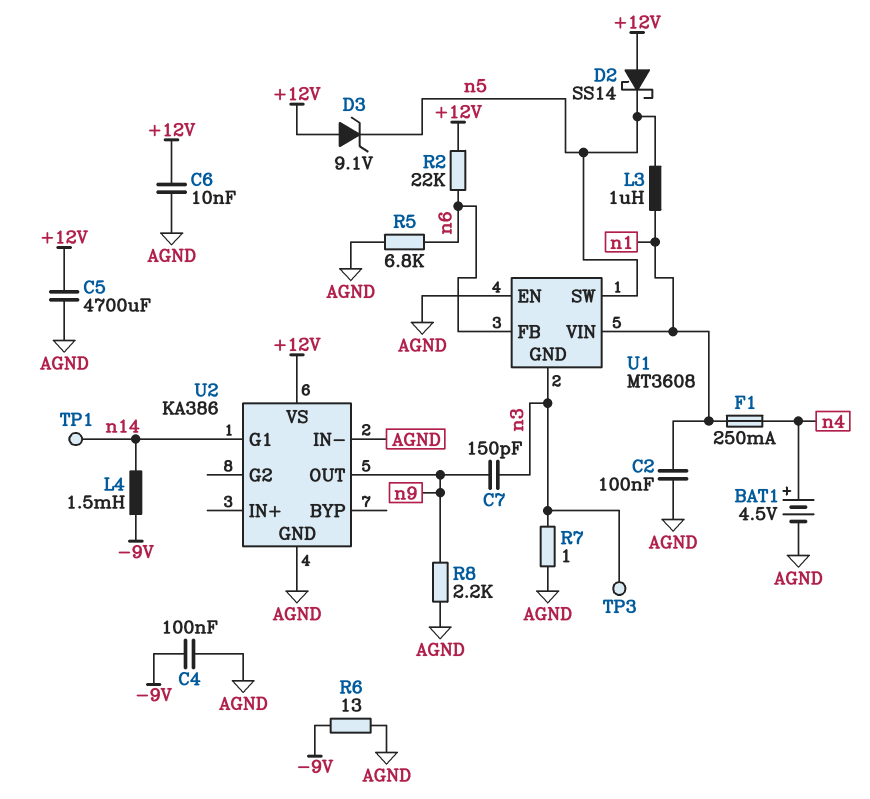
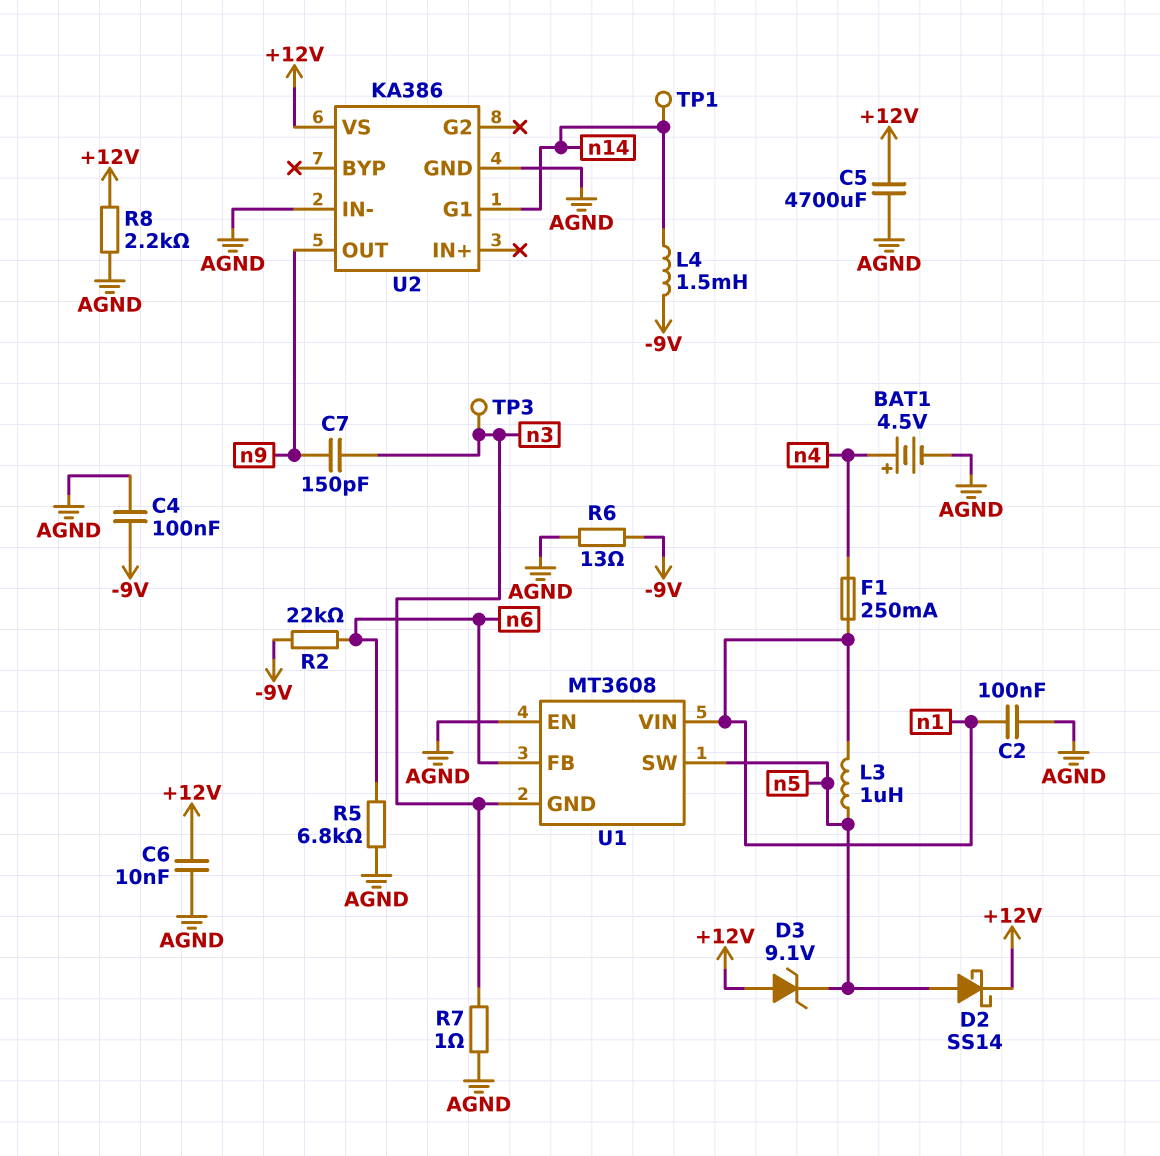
D2: schottky SS14 (A +12V, K n5) -> schottky SS14 (A n5, K +12V)
R2: 22k (+12V, n6) -> 22k (-9V, n6)
R8: 2.2k (AGND, n9) -> 2.2k (+12V, AGND)

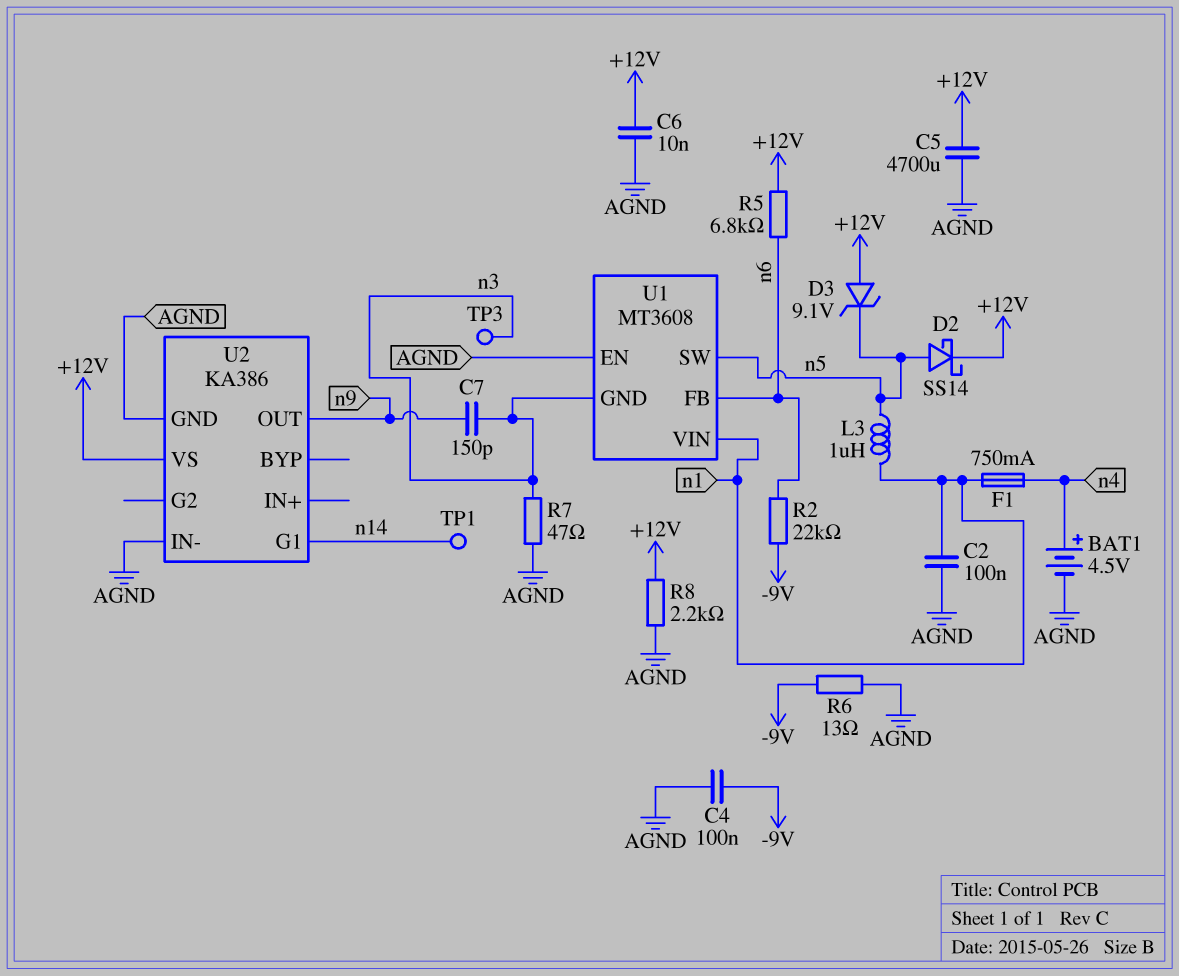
F1: 250mA (n1, n4) -> 750mA (n1, n4)
L4: 1.5mH (-9V, n14) -> none
R5: 6.8k (AGND, n6) -> 6.8k (+12V, n6)
R7: 1 (AGND, n3) -> 47 (AGND, n3)

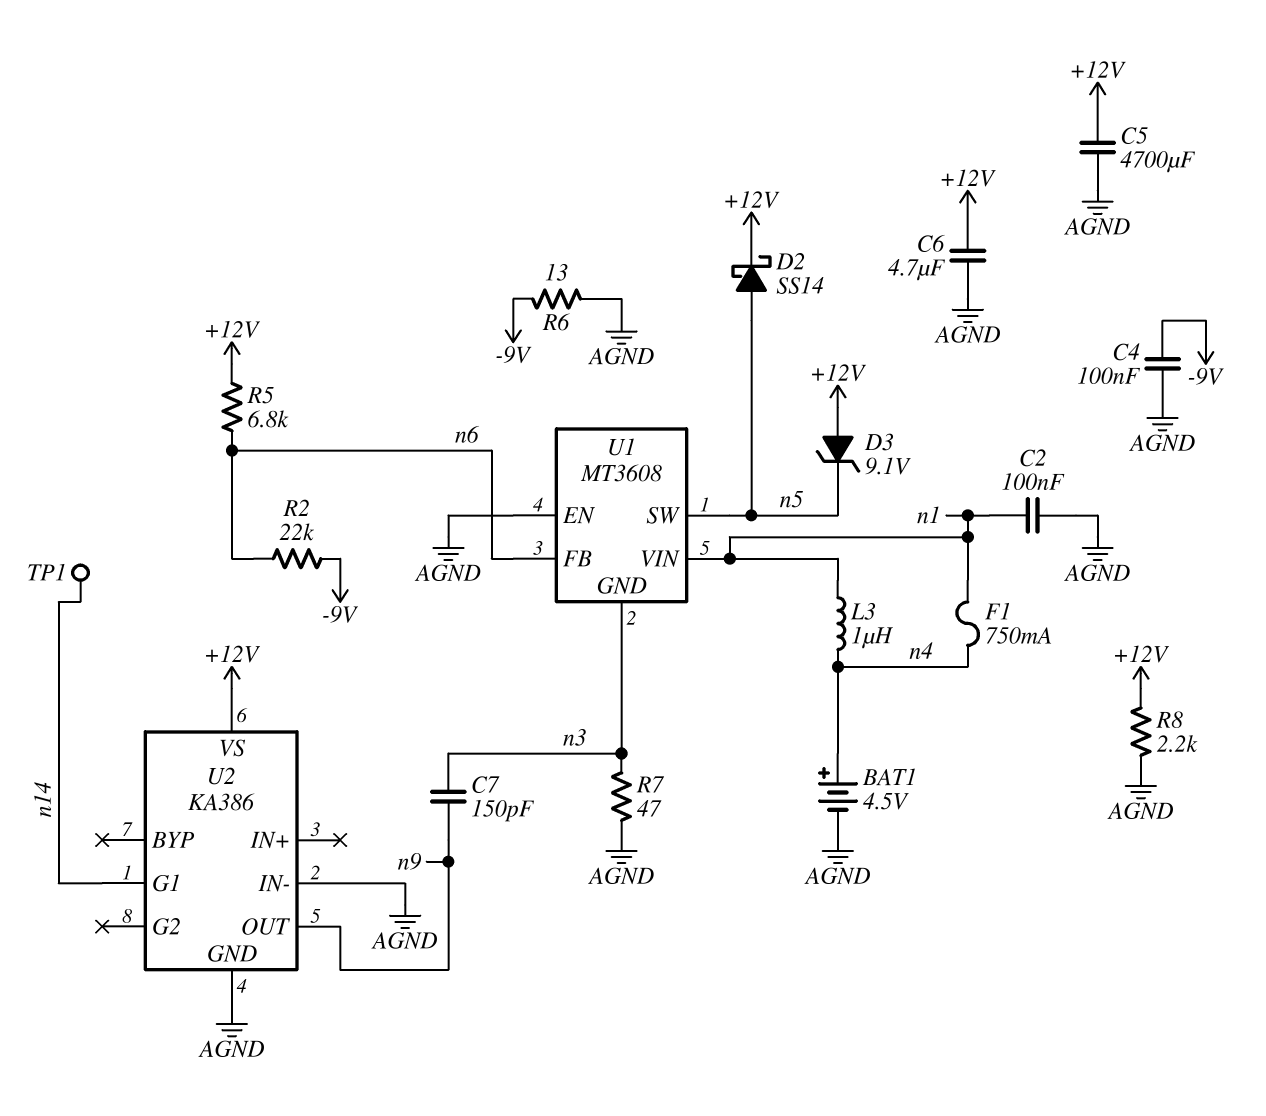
C6: 10nF (+12V, AGND) -> 4.7uF (+12V, AGND)
L3: 1uH (n1, n5) -> 1uH (n1, n4)
TP3: test point (n3) -> none

